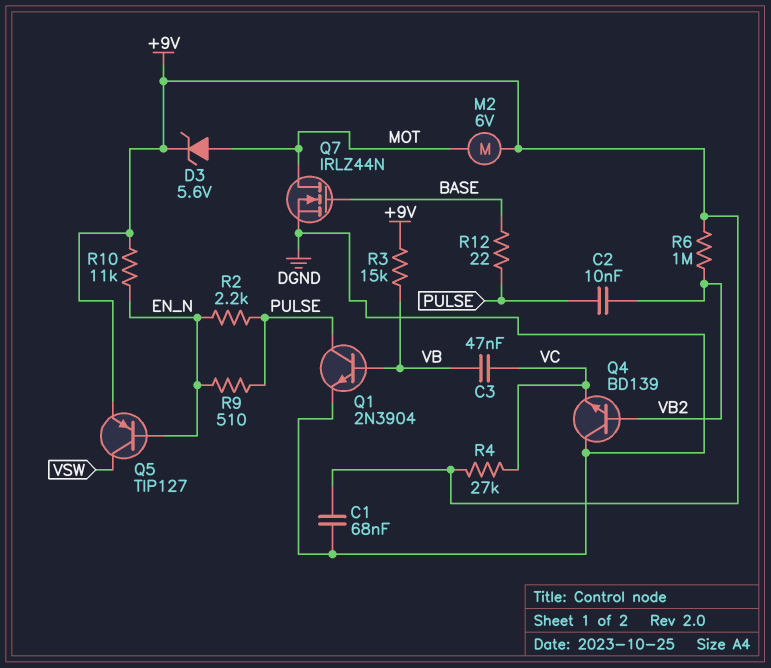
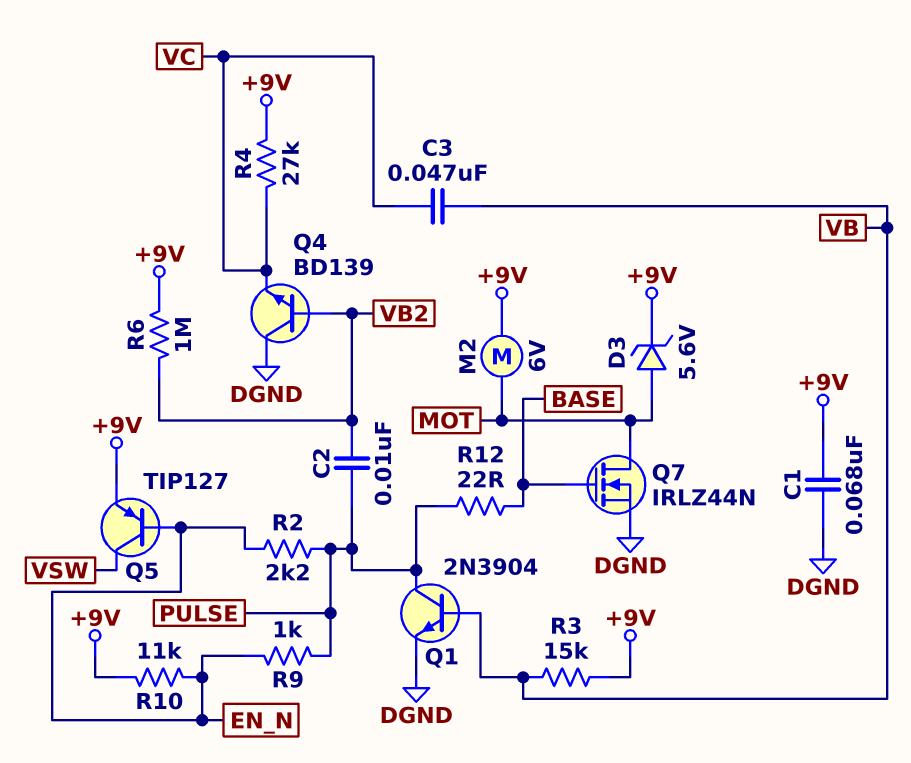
R9: 510 (EN_N, PULSE) -> 1k (EN_N, PULSE)

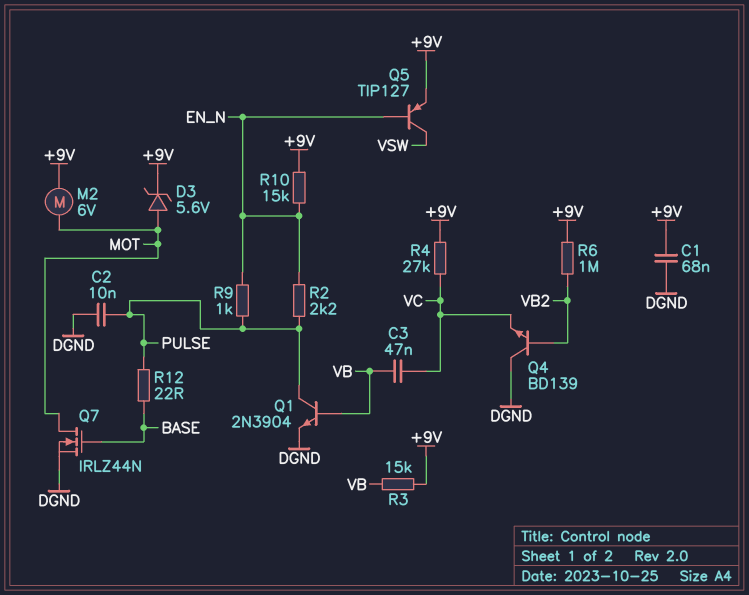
C2: 10nF (PULSE, VB2) -> 10nF (DGND, PULSE)
R10: 11k (+9V, EN_N) -> 15k (+9V, EN_N)

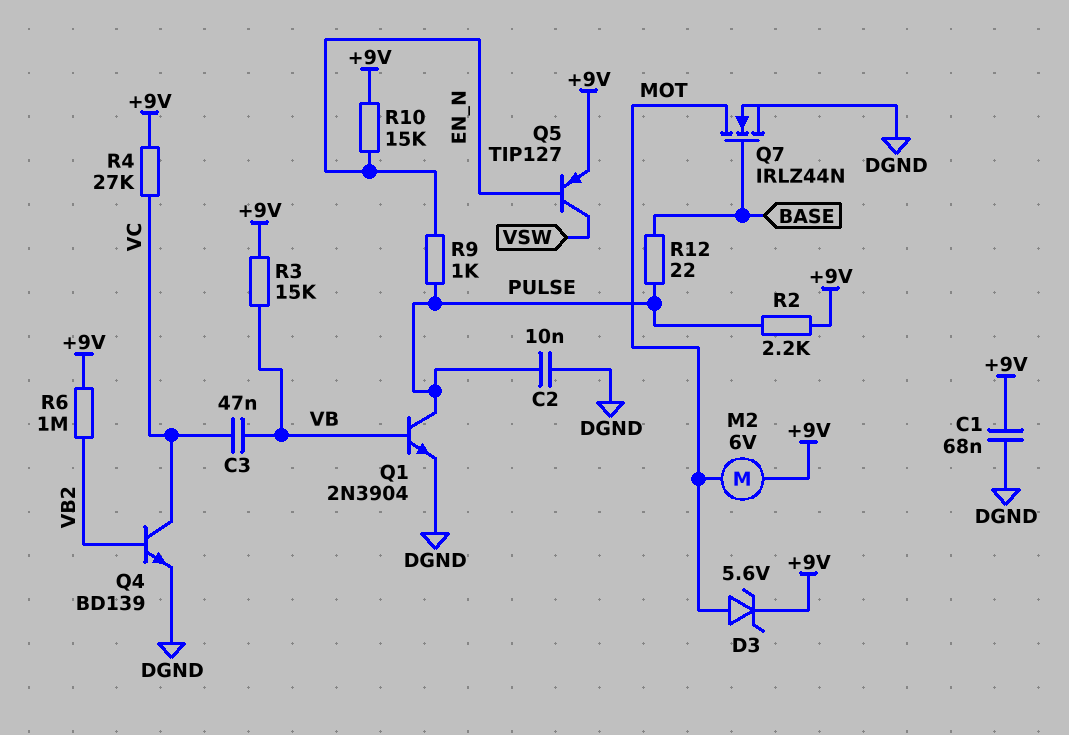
Q4: NPN BD139 (B VB2, C DGND, E VC) -> NPN BD139 (B VB2, C VC, E DGND)
R2: 2.2k (EN_N, PULSE) -> 2.2k (+9V, PULSE)

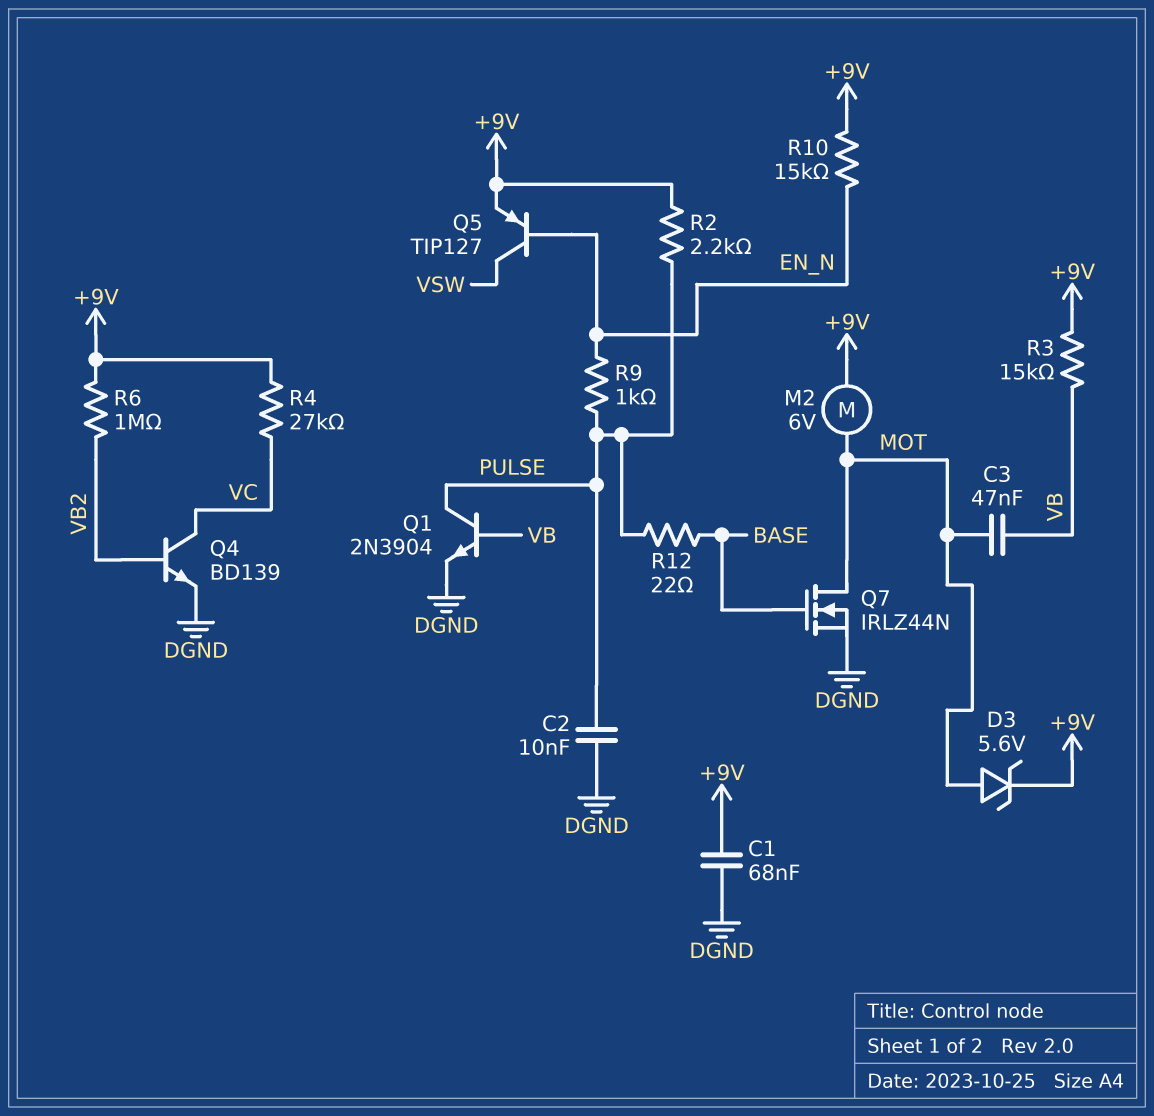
C3: 47nF (VB, VC) -> 47nF (MOT, VB)

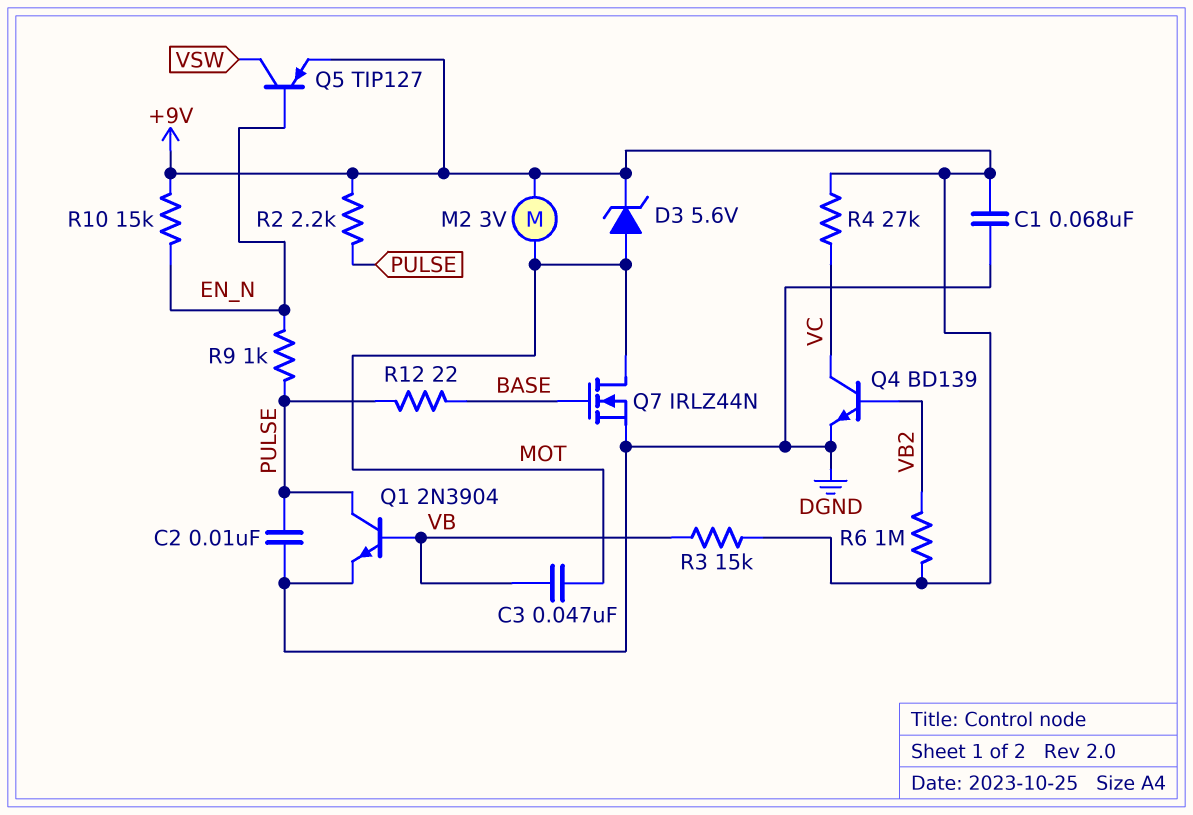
M2: motor 6V (+9V, MOT) -> motor 3V (+9V, MOT)

